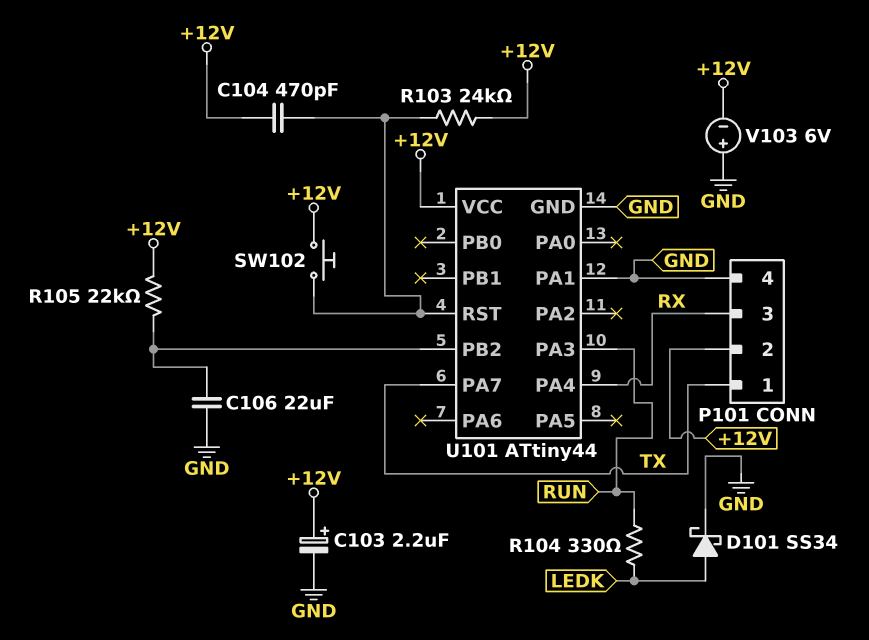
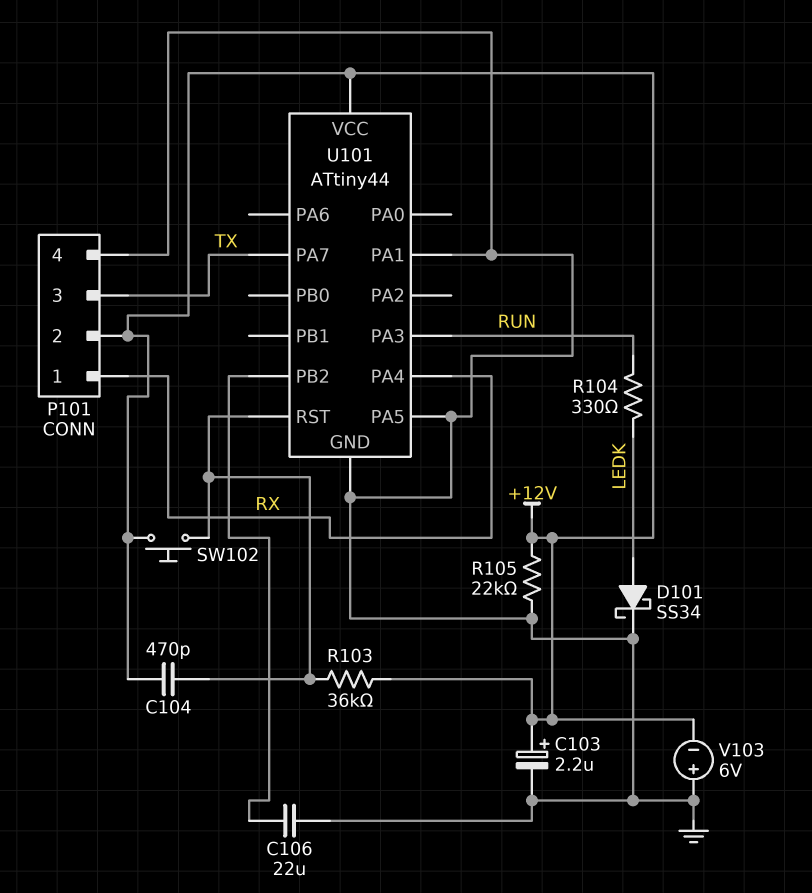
P101 pin 1: TX -> RX
P101 pin 3: RX -> TX
R103: 24k (+12V, U101/RST) -> 36k (+12V, U101/RST)
R105: 22k (+12V, U101/PB2) -> 22k (+12V, GND)
U101 pin PA5: none -> GND

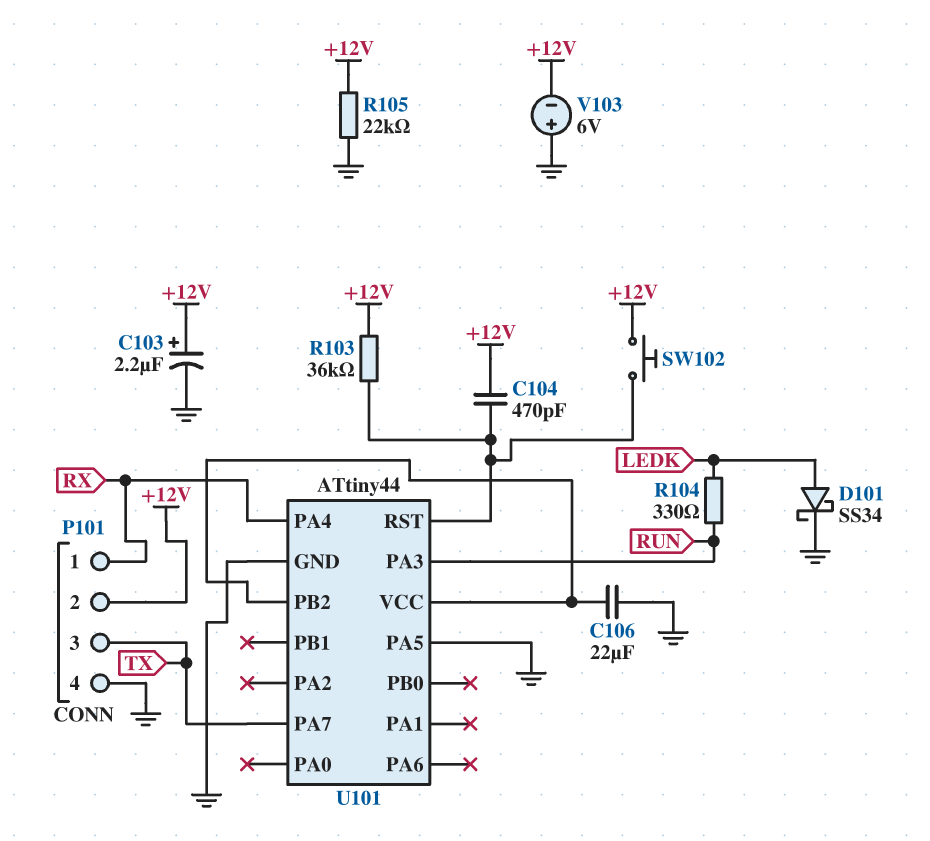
U101 pin PA1: GND -> none
U101 pin VCC: +12V -> U101/PB2

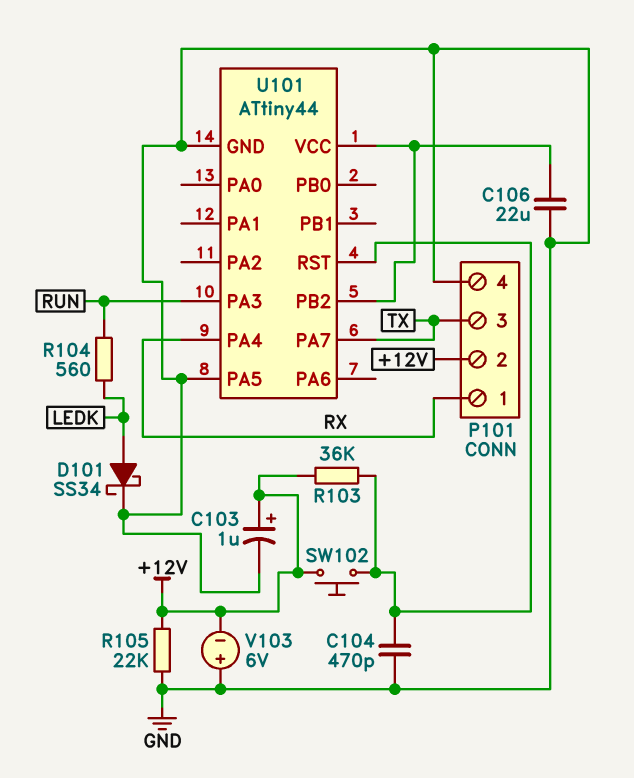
C103: 2.2uF (plus +12V, minus GND) -> 1uF (plus +12V, minus GND)
C104: 470pF (+12V, U101/RST) -> 470pF (GND, U101/RST)
R104: 330 (LEDK, RUN) -> 560 (LEDK, RUN)

